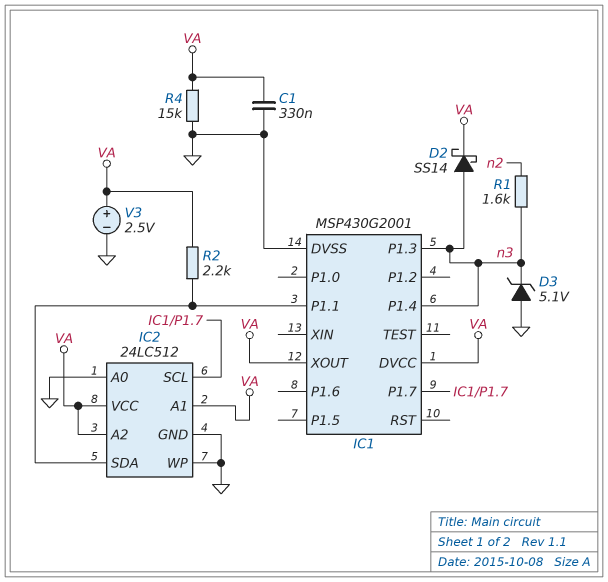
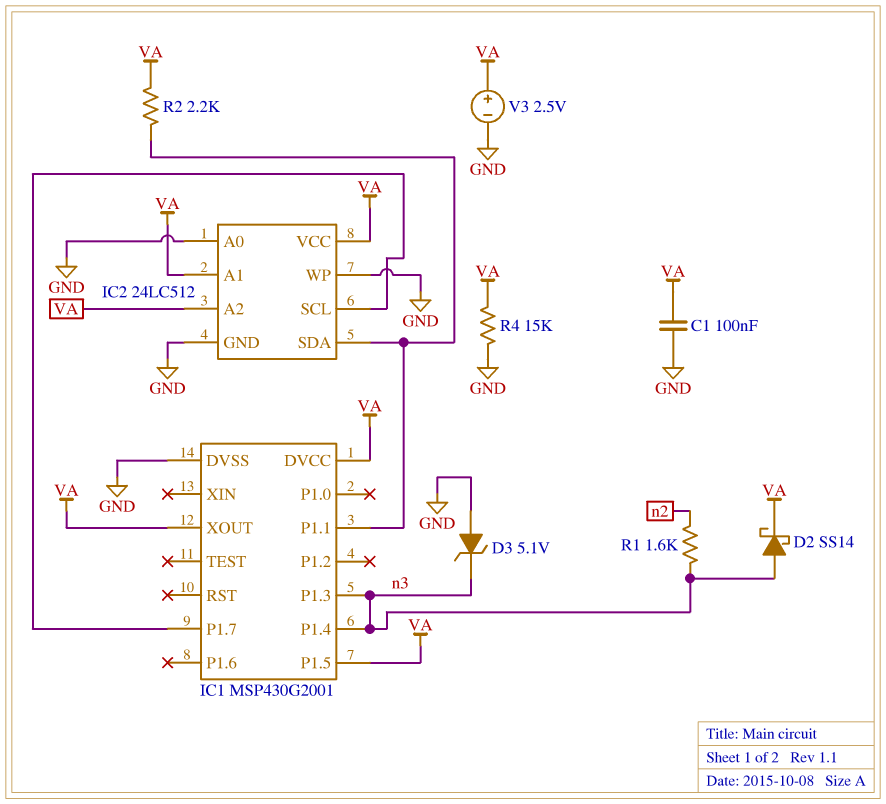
C1: 330nF (GND, VA) -> 100nF (GND, VA)
IC1 pin P1.5: none -> VA

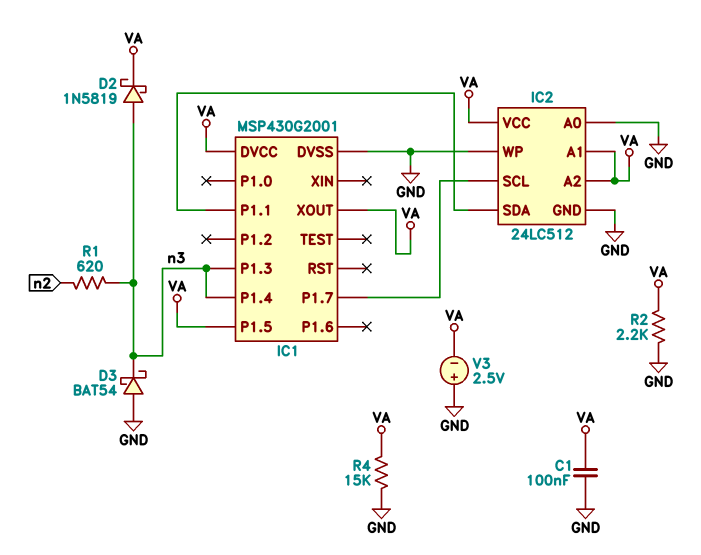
D2: schottky SS14 (A n3, K VA) -> schottky 1N5819 (A n3, K VA)
D3: zener 5.1V (A GND, K n3) -> schottky BAT54 (A GND, K n3)
R1: 1.6k (n2, n3) -> 620 (n2, n3)
R2: 2.2k (IC1/P1.1, VA) -> 2.2k (GND, VA)
V3: 2.5V (plus VA, minus GND) -> 2.5V (plus GND, minus VA)

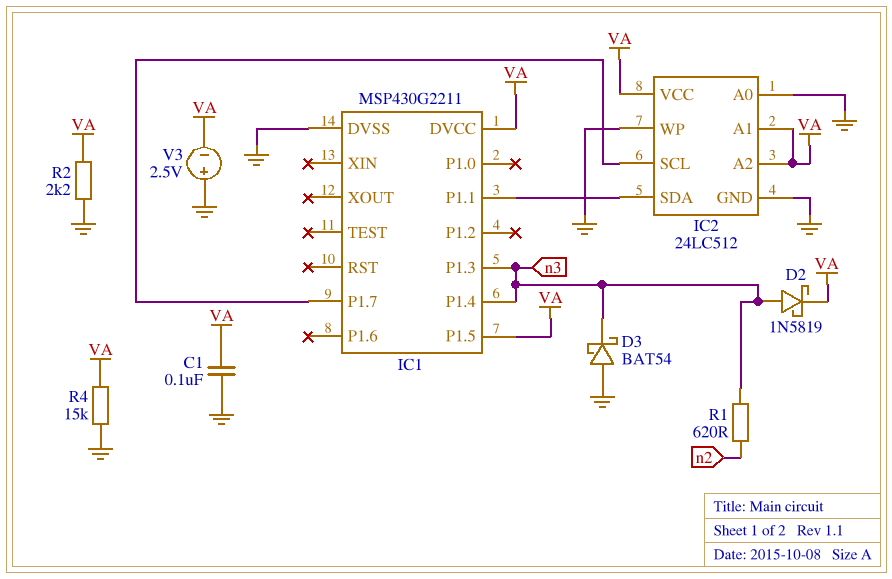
IC1: MSP430G2001 -> MSP430G2211
IC1 pin XOUT: VA -> none

